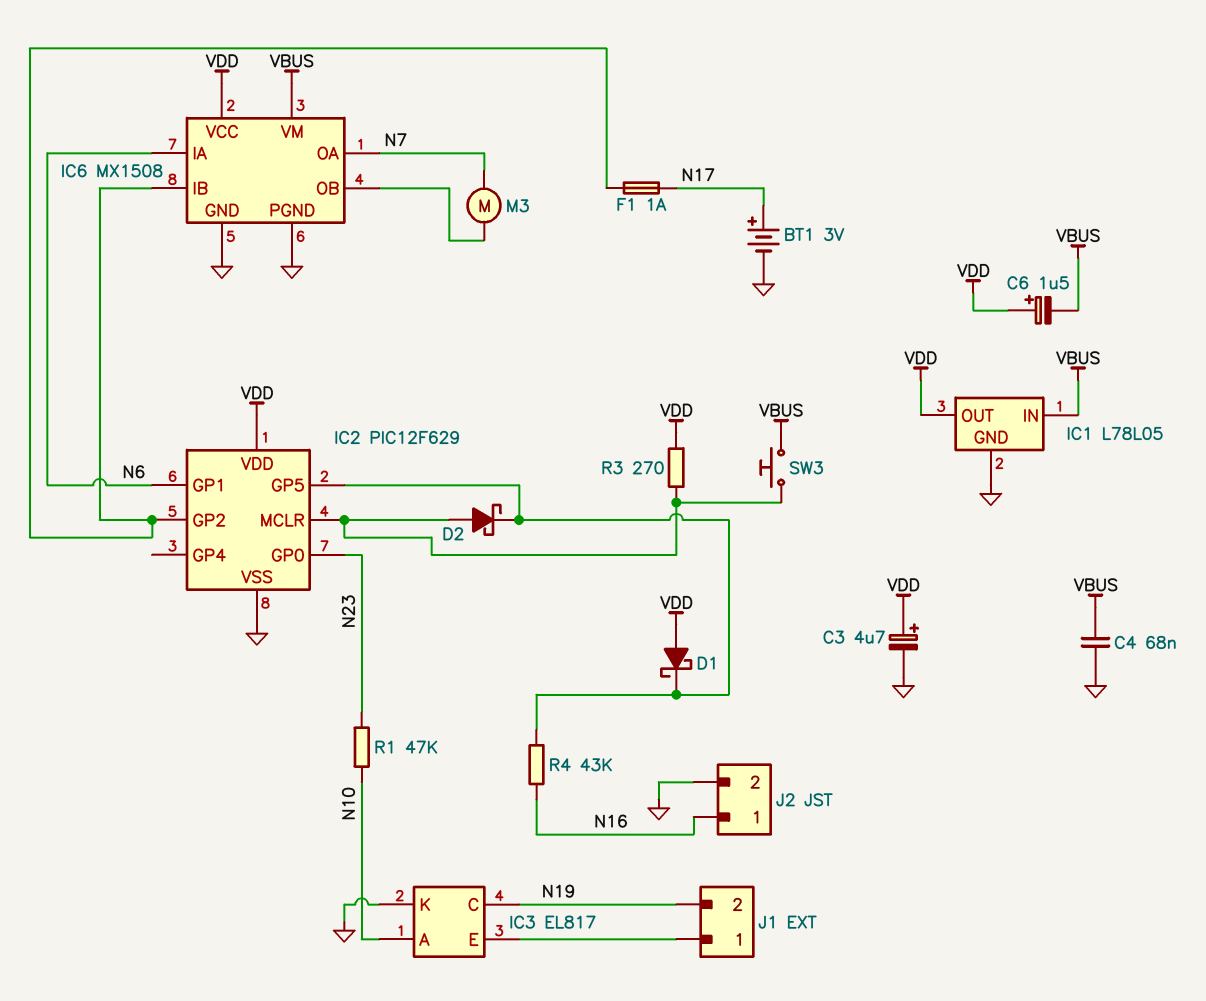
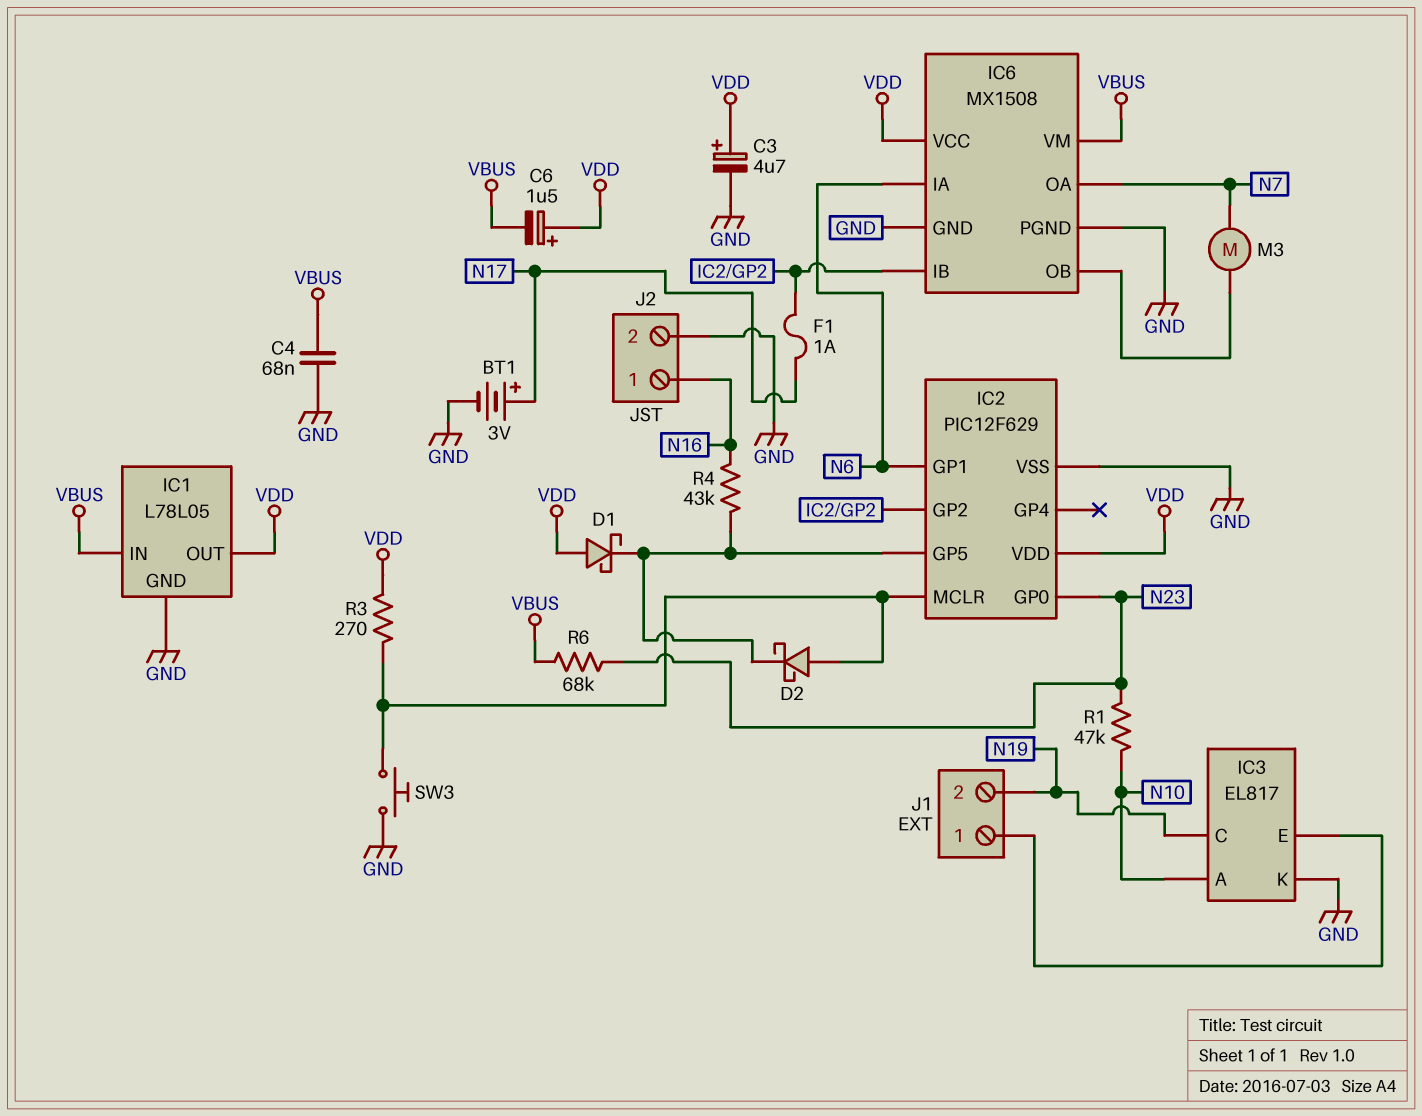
R6: none -> 68k (N23, VBUS)
SW3: button (IC2/MCLR, VBUS) -> button (GND, IC2/MCLR)

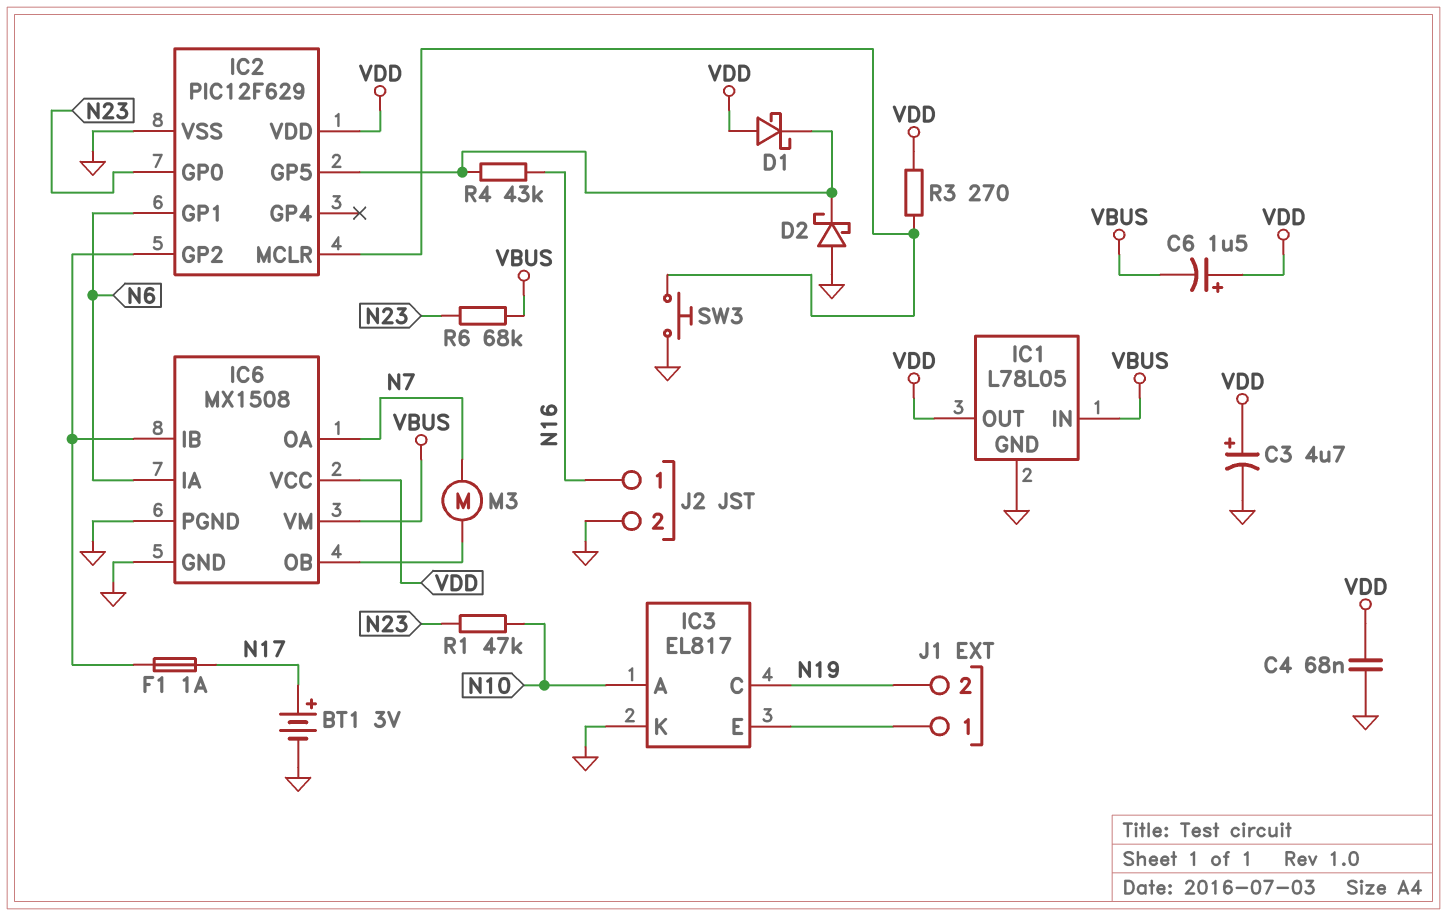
C4: 68nF (GND, VBUS) -> 68nF (GND, VDD)
D2: schottky (A IC2/MCLR, K IC2/GP5) -> schottky (A GND, K IC2/GP5)

